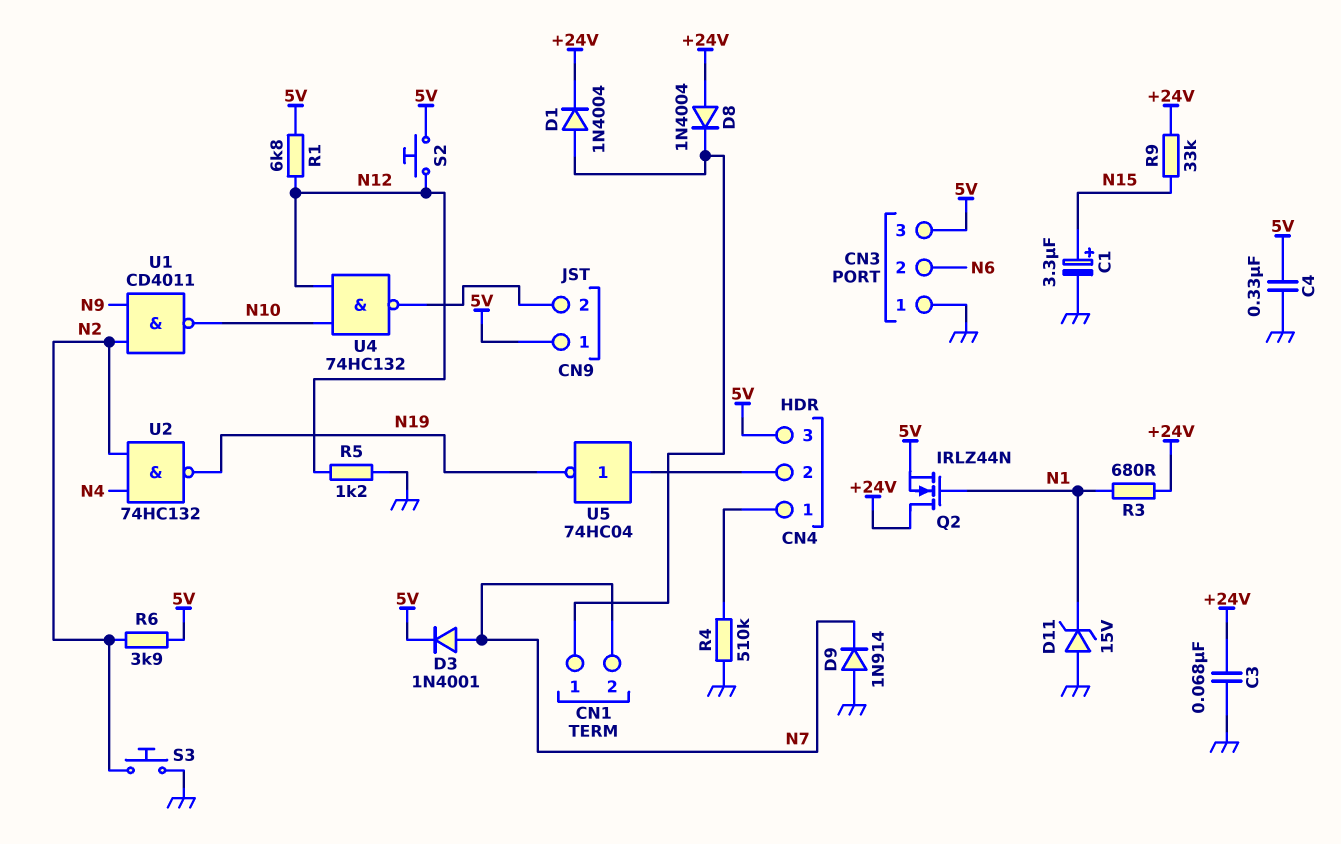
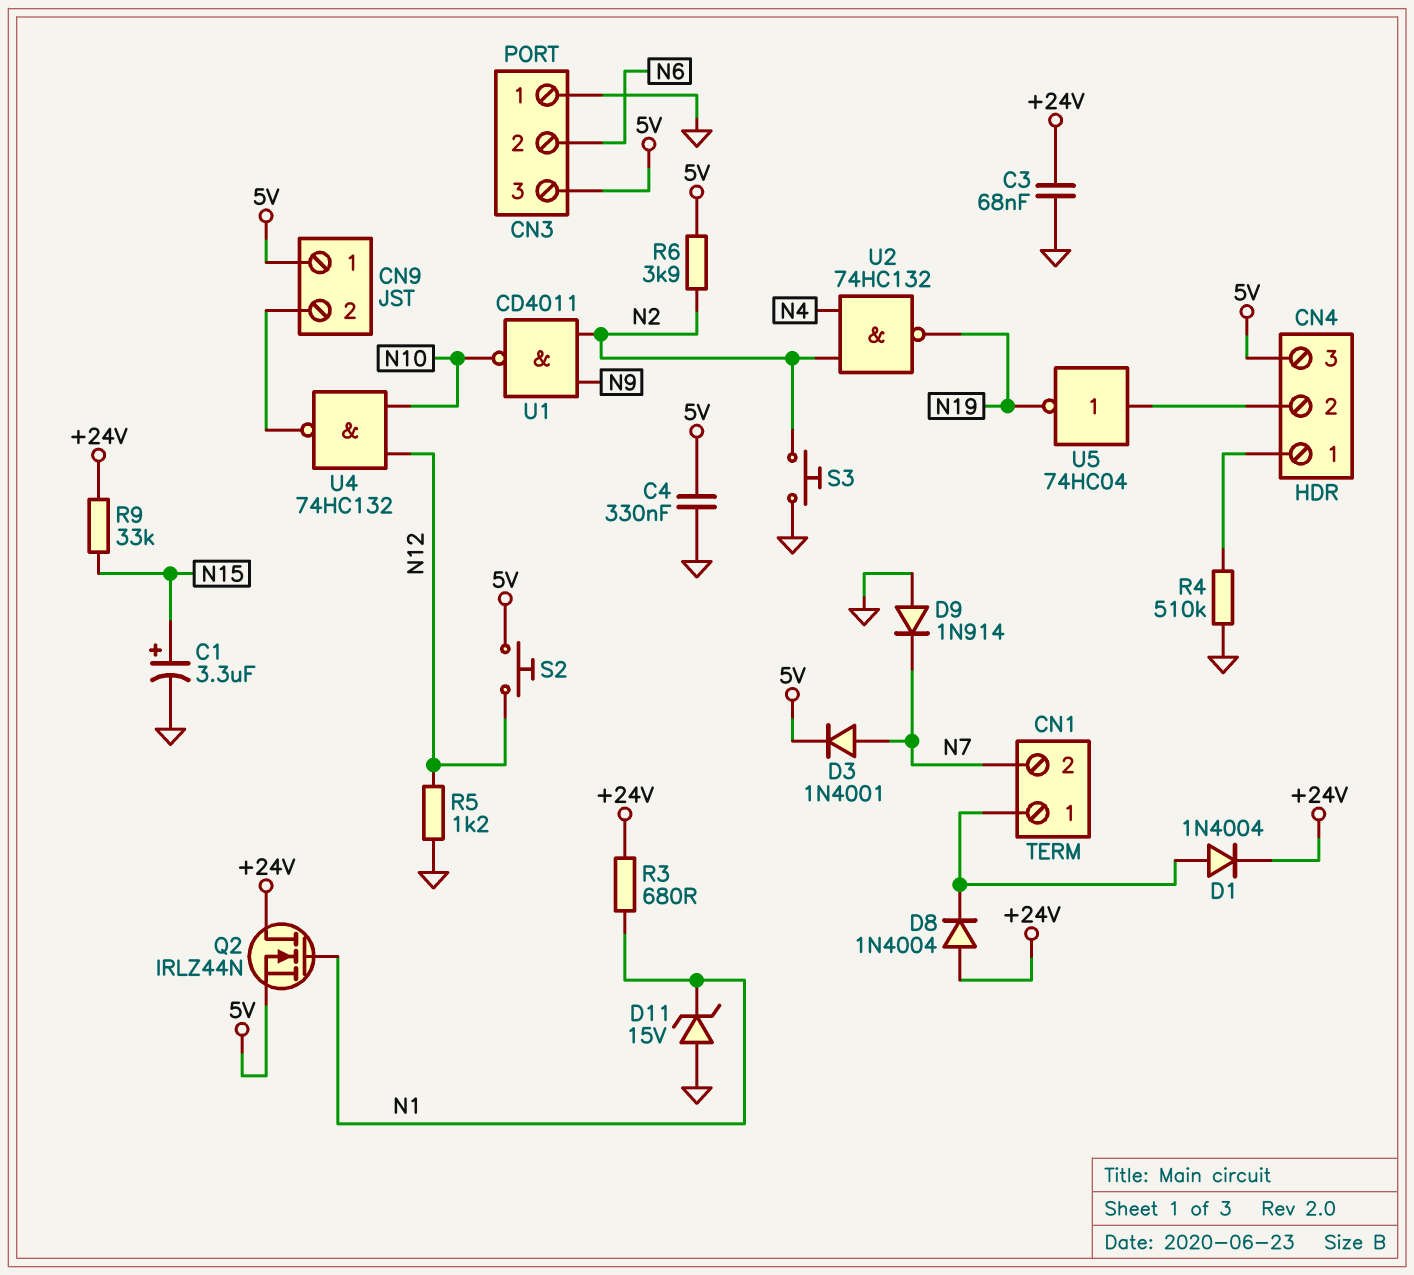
R1: 6.8k (5V, N12) -> none

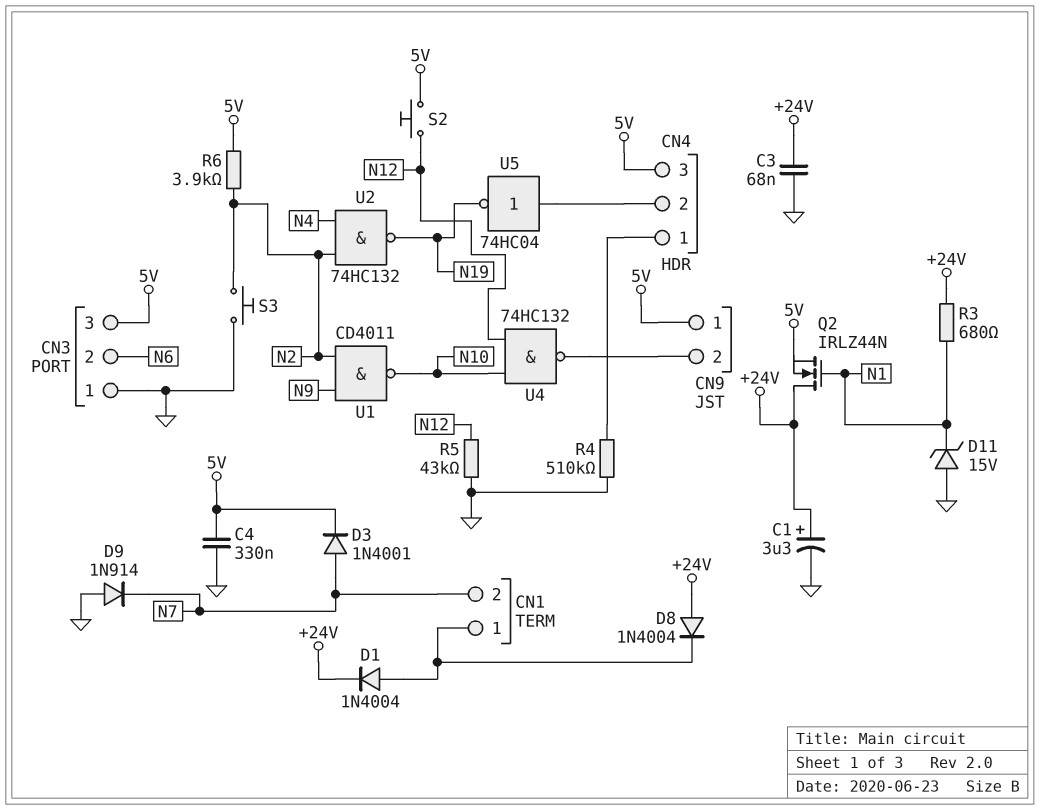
C1: 3.3uF (plus N15, minus GND) -> 3.3uF (plus +24V, minus GND)
R5: 1.2k (GND, N12) -> 43k (GND, N12)
R9: 33k (+24V, N15) -> none

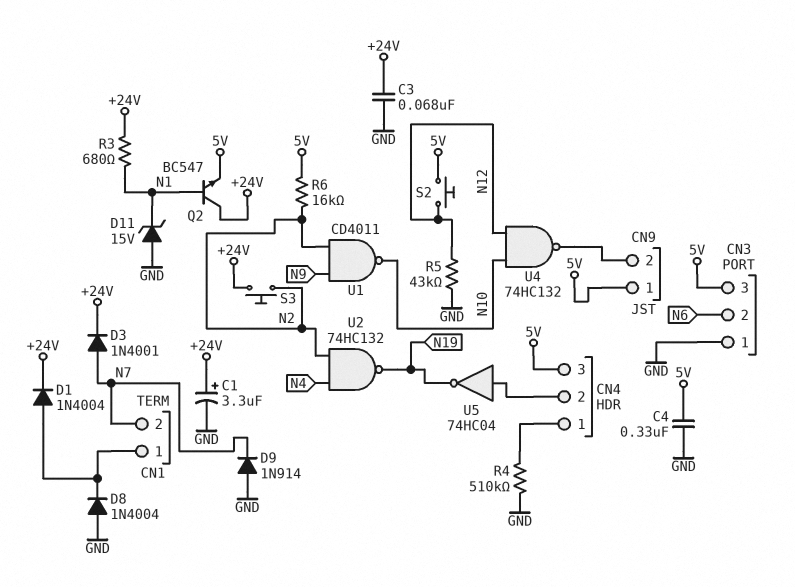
D3: diode 1N4001 (A N7, K 5V) -> diode 1N4001 (A N7, K +24V)
D8: diode 1N4004 (A +24V, K CN1/1) -> diode 1N4004 (A GND, K CN1/1)
Q2: NMOS IRLZ44N (G N1, D +24V, S 5V) -> NPN BC547 (B N1, C +24V, E 5V)
R6: 3.9k (5V, N2) -> 16k (5V, N2)
S3: button (GND, N2) -> button (+24V, N2)

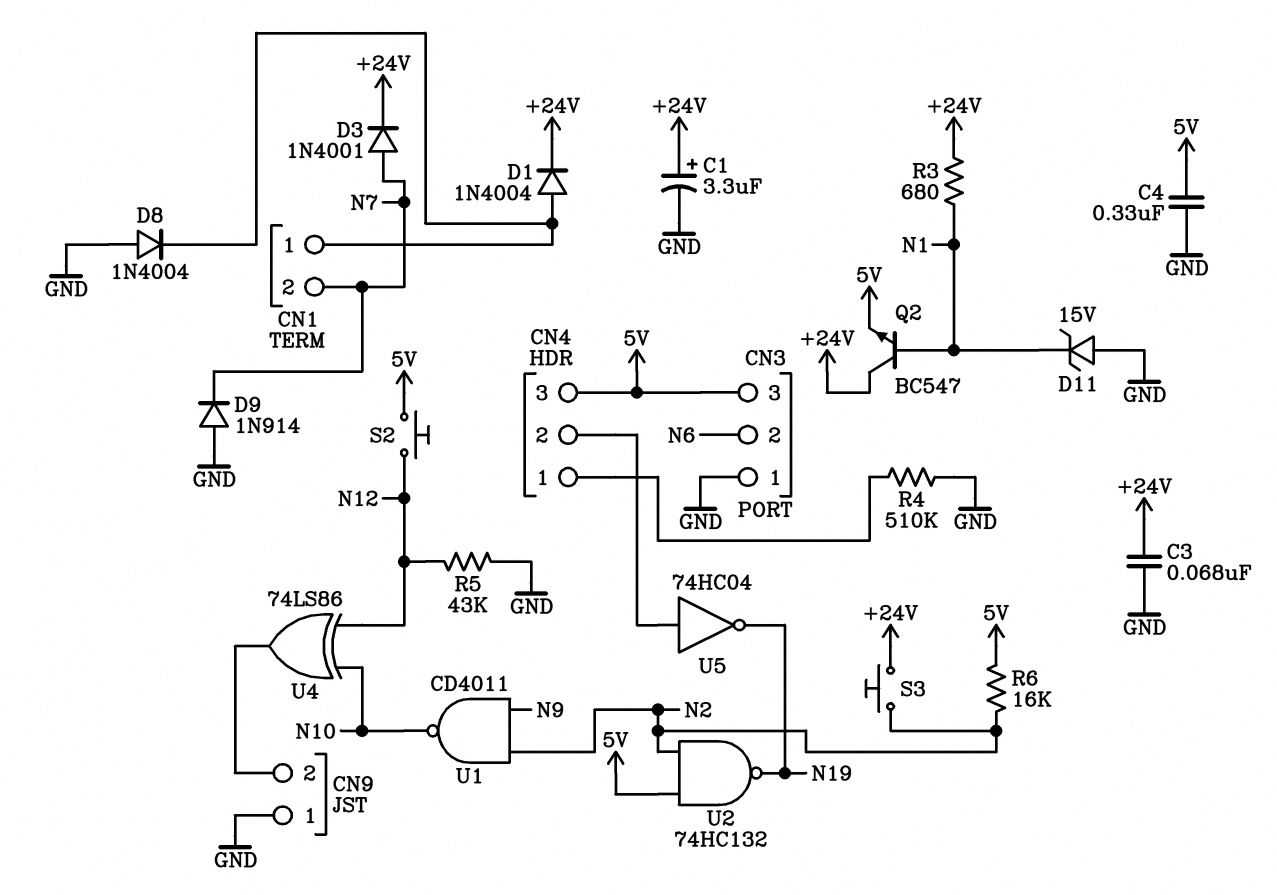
CN9 pin 1: 5V -> GND
U2: NAND 74HC132 (in N2, in N4, out N19) -> NAND 74HC132 (in 5V, in N2, out N19)
U4: NAND 74HC132 (in N10, in N12, out CN9/2) -> XOR 74LS86 (in N10, in N12, out CN9/2)

